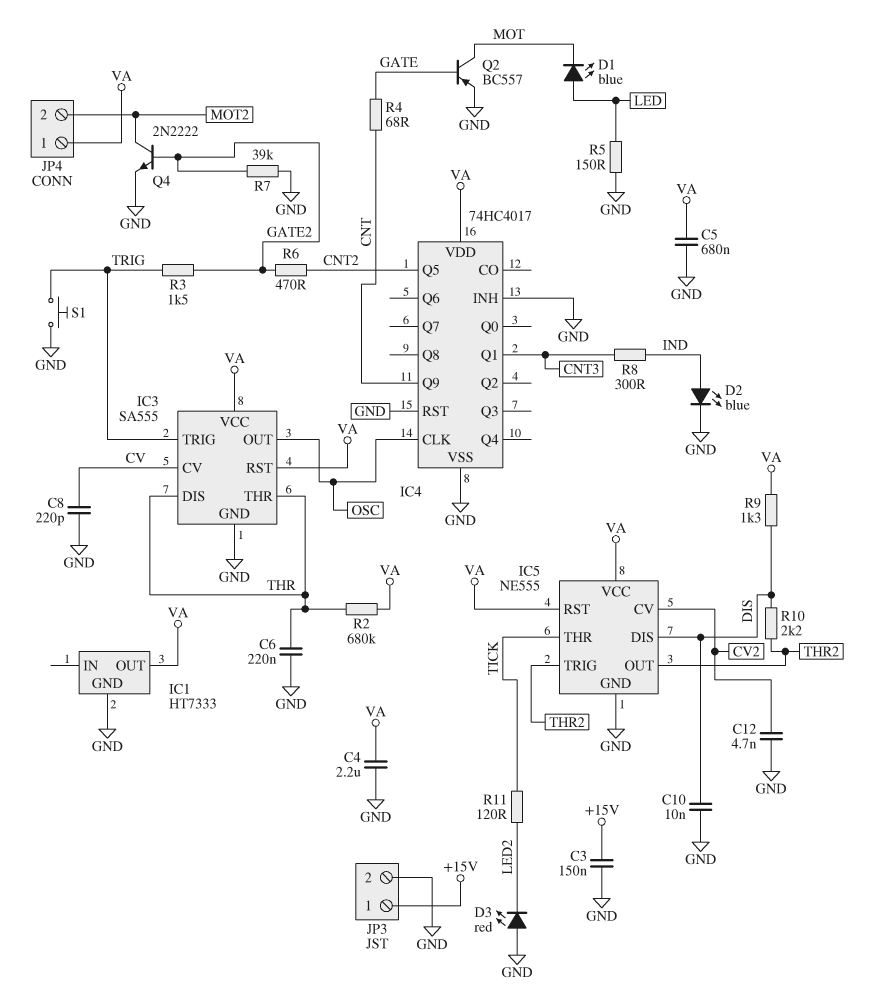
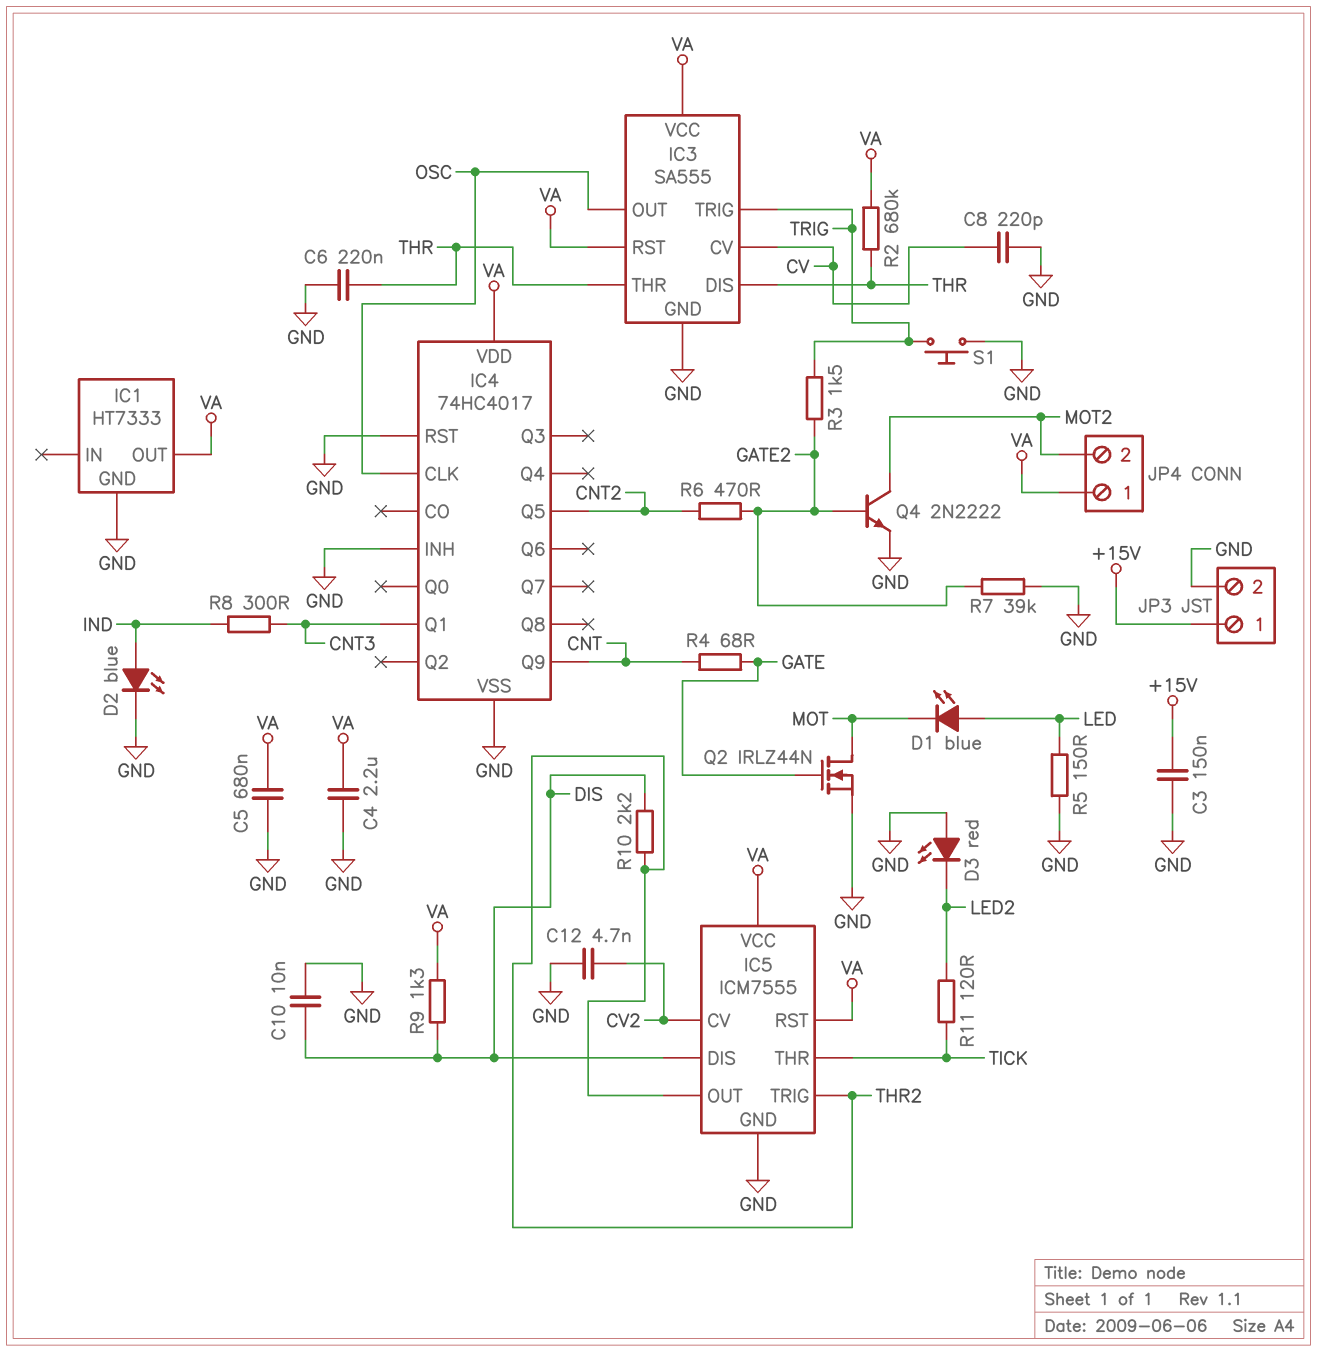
IC5: NE555 -> ICM7555
Q2: PNP BC557 (B GATE, C MOT, E GND) -> NMOS IRLZ44N (G GATE, D MOT, S GND)

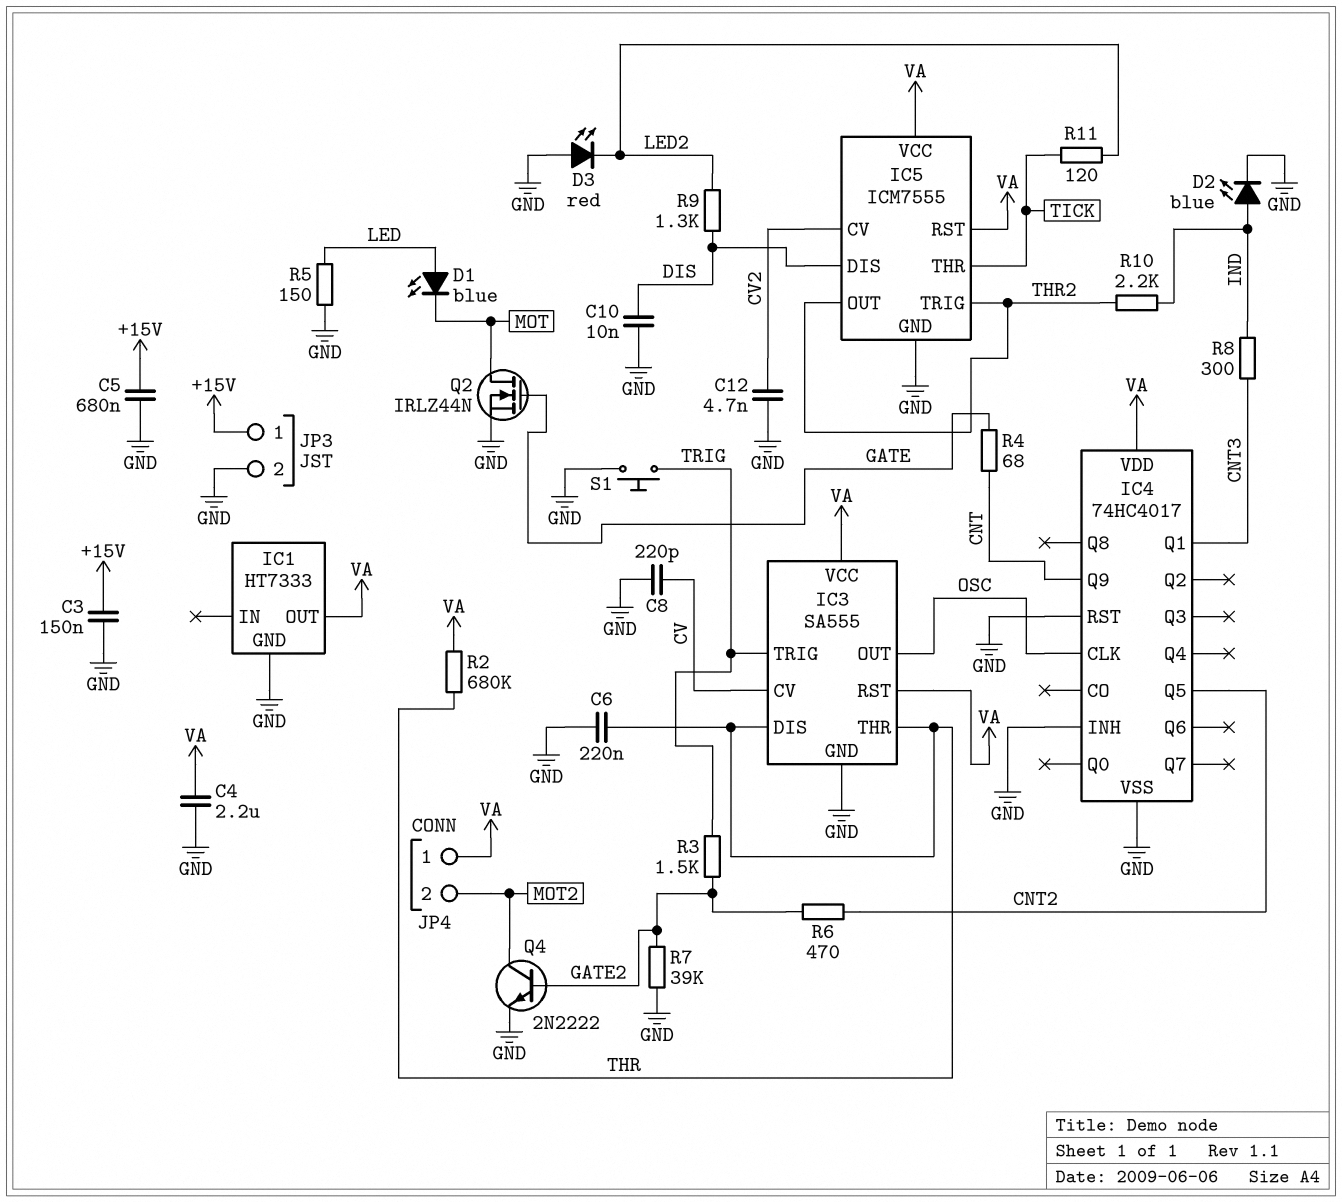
C5: 680nF (GND, VA) -> 680nF (+15V, GND)
R9: 1.3k (DIS, VA) -> 1.3k (DIS, LED2)
R10: 2.2k (DIS, THR2) -> 2.2k (IND, THR2)

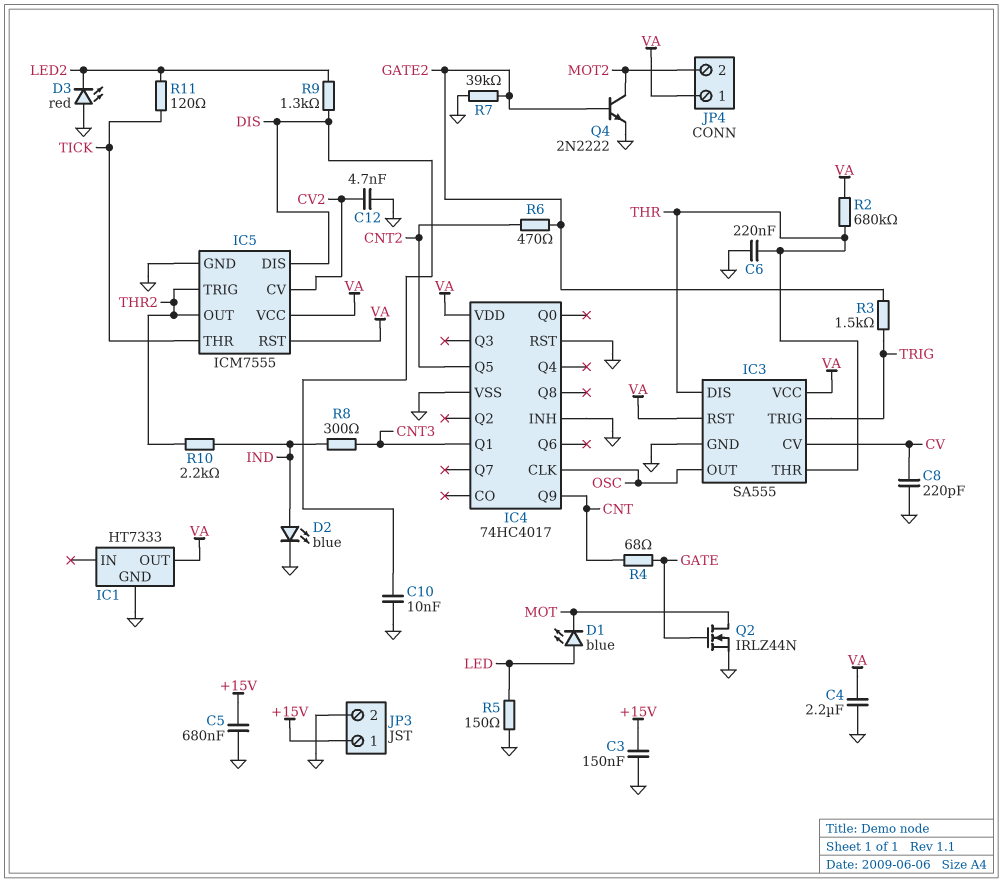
S1: button (GND, TRIG) -> none

